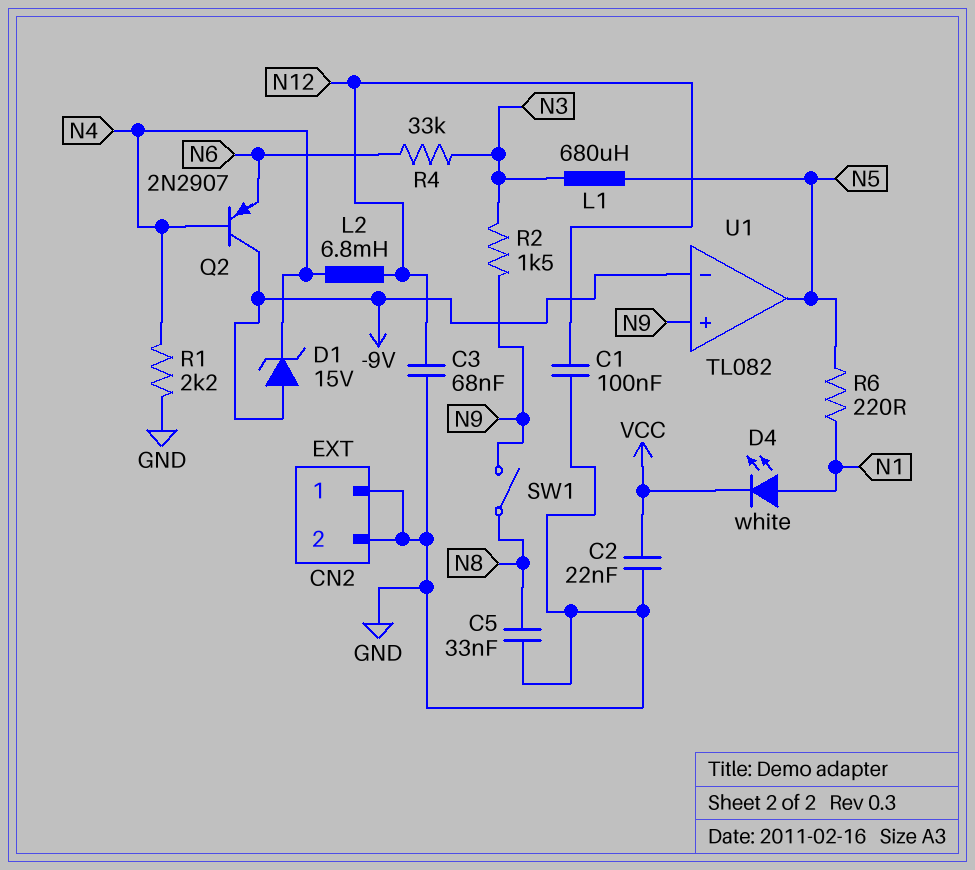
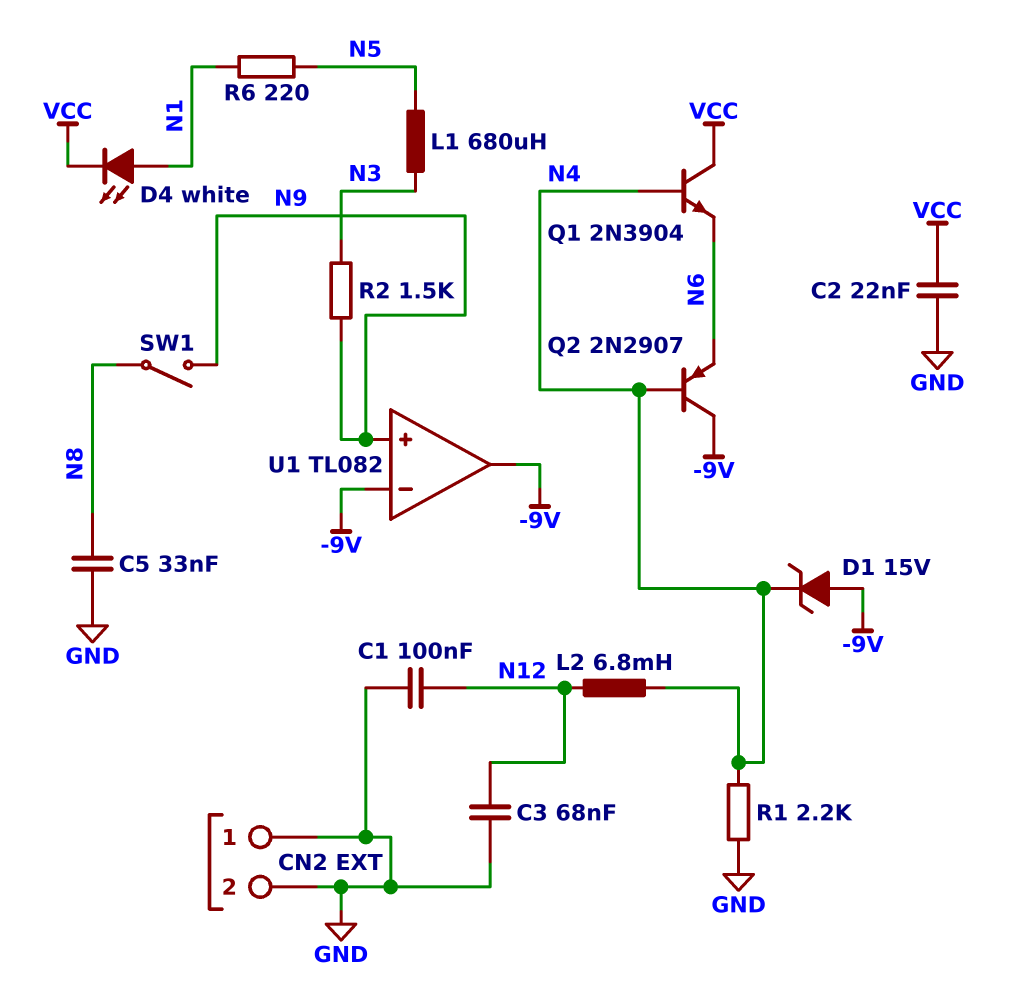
Q1: none -> NPN 2N3904 (B N4, C VCC, E N6)
R4: 33k (N3, N6) -> none
U1 pin out: N5 -> -9V

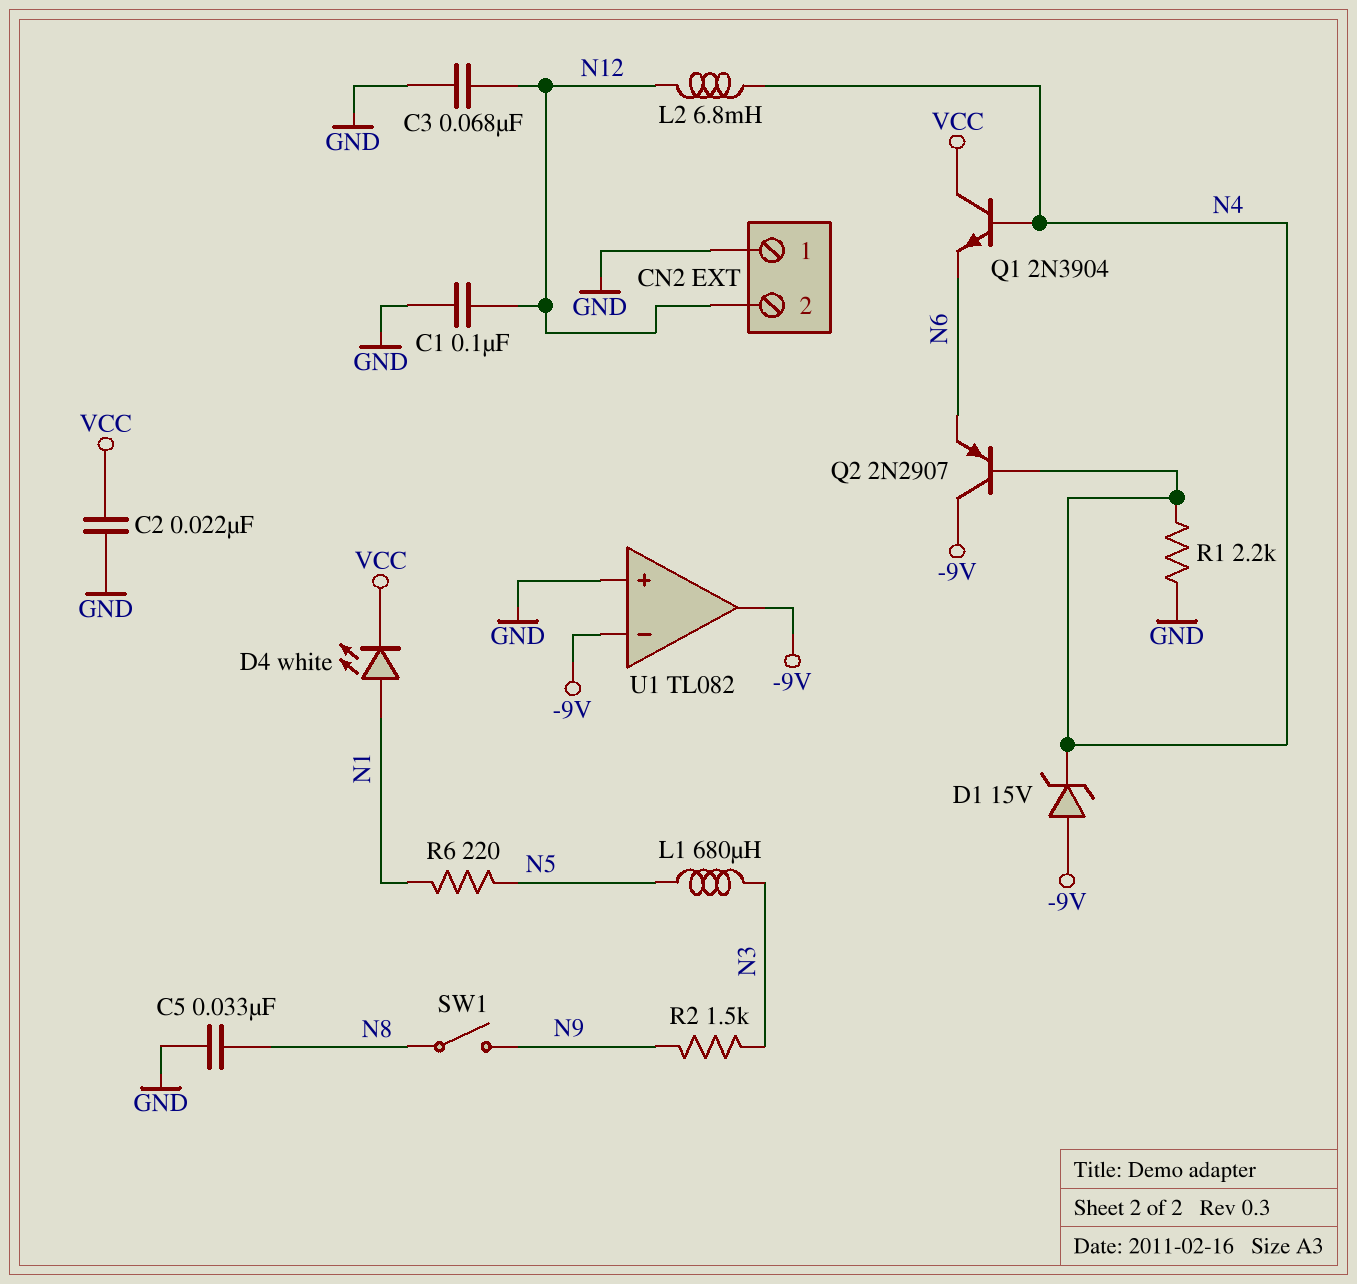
CN2 pin 2: GND -> N12
U1 pin in+: N9 -> GND

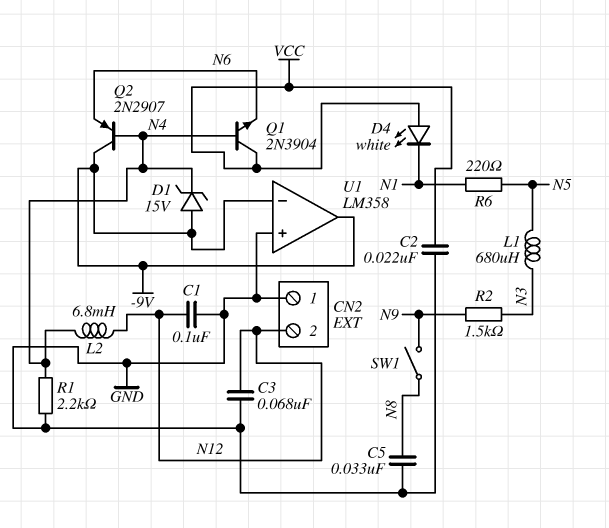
D4: LED white (A N1, K VCC) -> LED white (A VCC, K N1)
U1: TL082 -> LM358

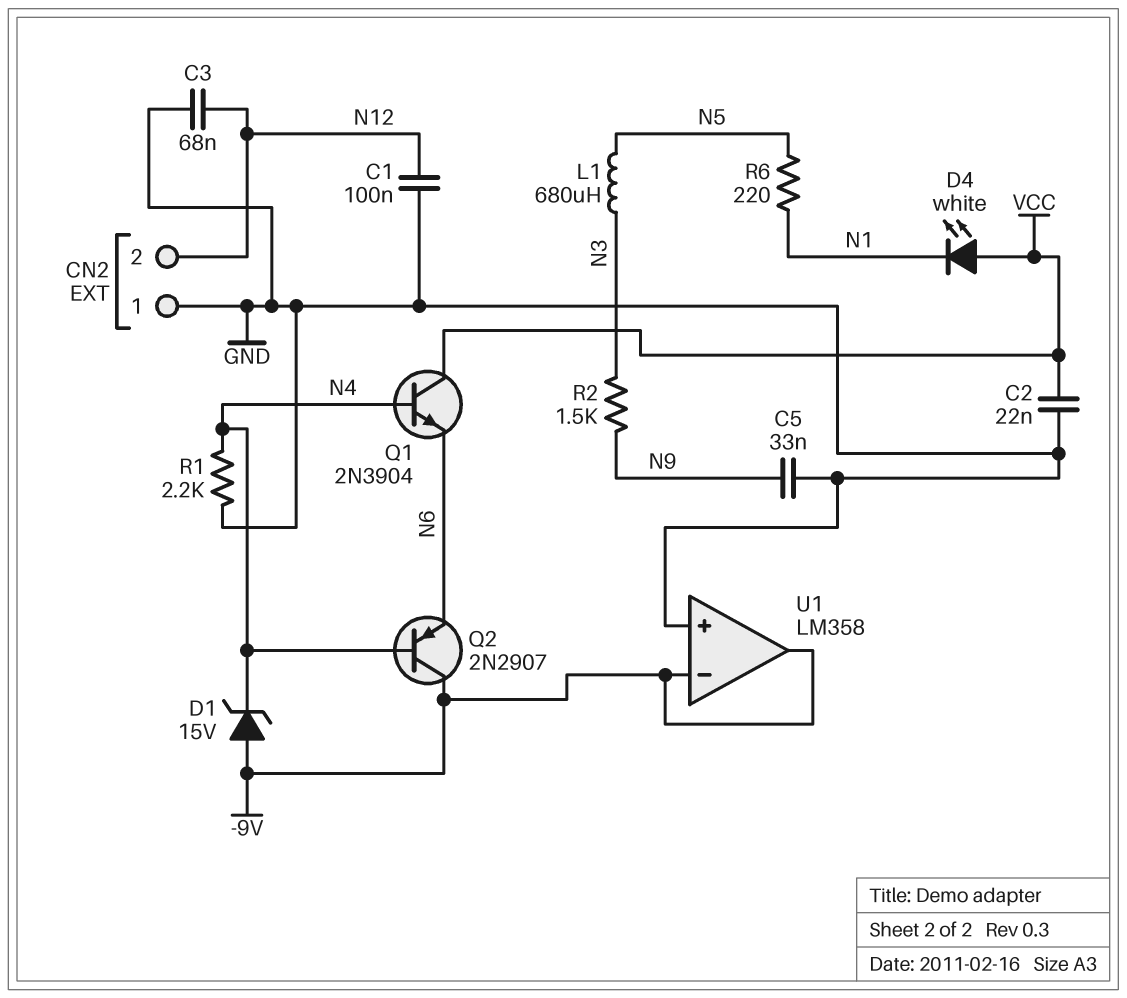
C5: 33nF (GND, N8) -> 33nF (GND, N9)
L2: 6.8mH (N4, N12) -> none
SW1: switch (N8, N9) -> none

